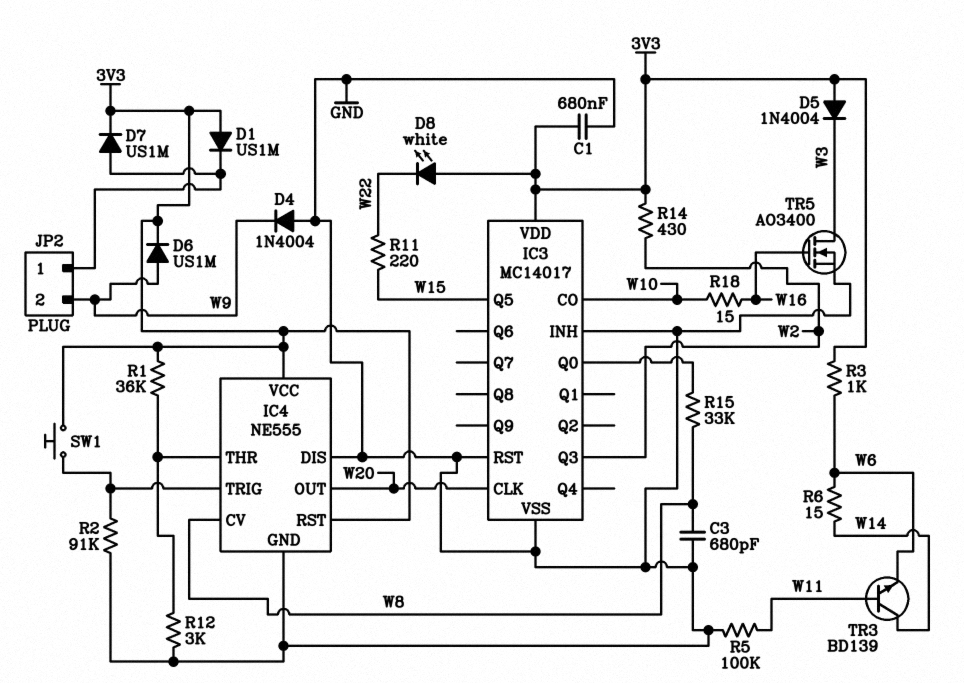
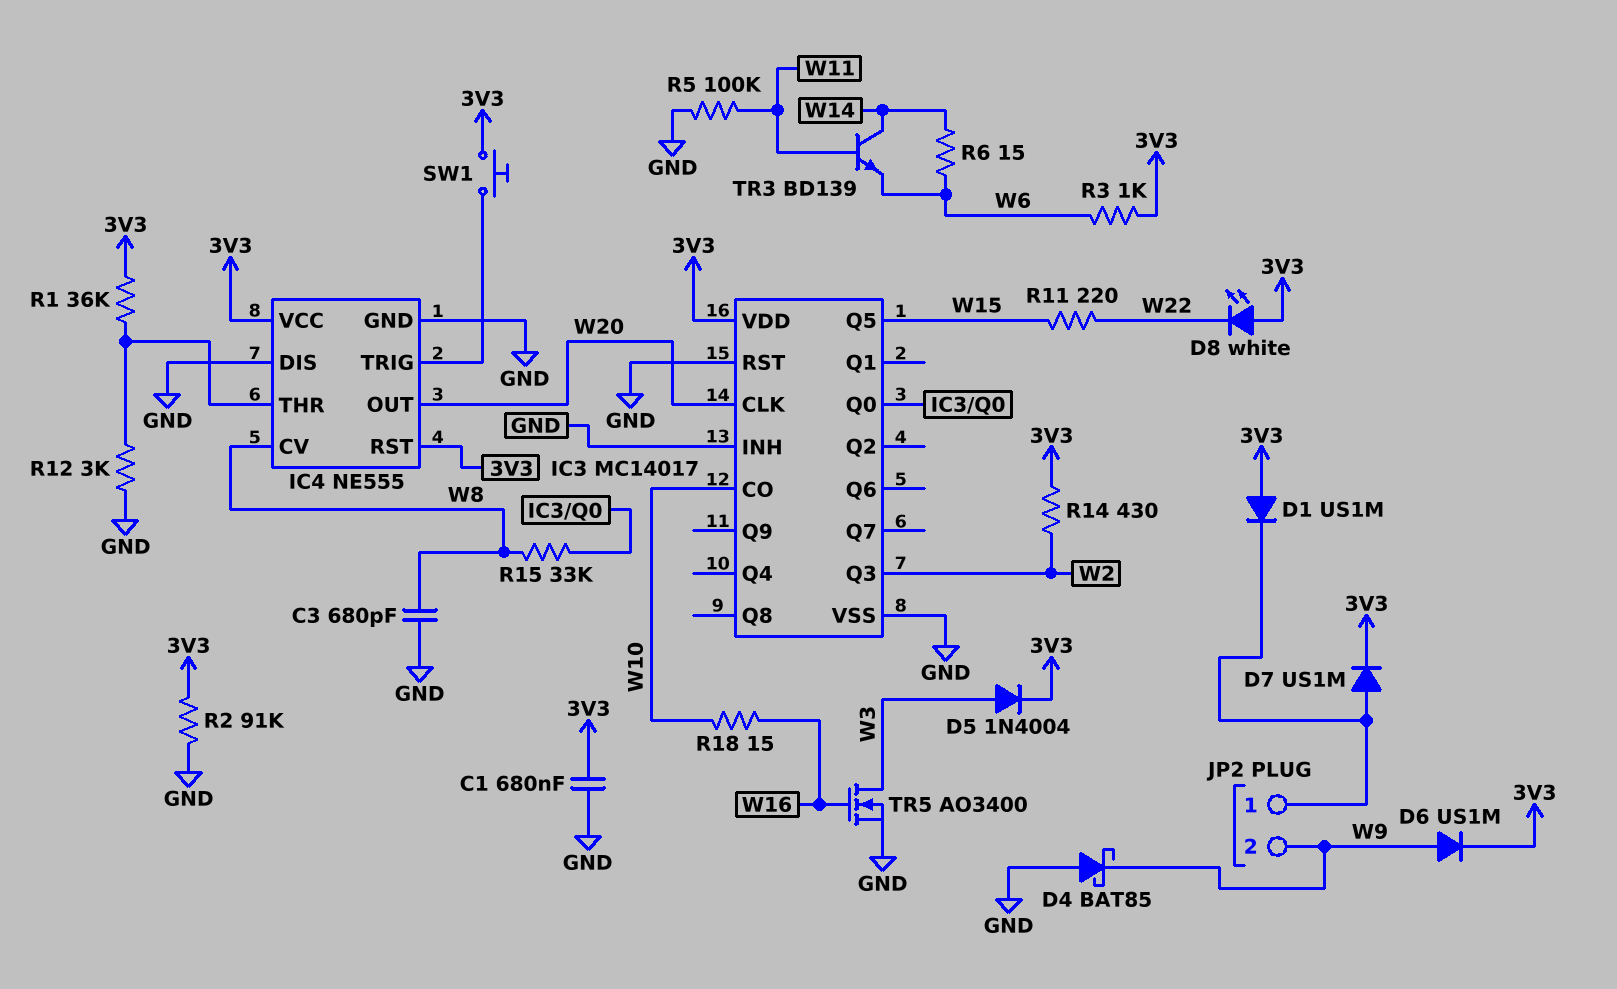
D4: diode 1N4004 (A GND, K W9) -> schottky BAT85 (A GND, K W9)
D5: diode 1N4004 (A 3V3, K W3) -> diode 1N4004 (A W3, K 3V3)
R2: 91k (GND, IC4/TRIG) -> 91k (3V3, GND)

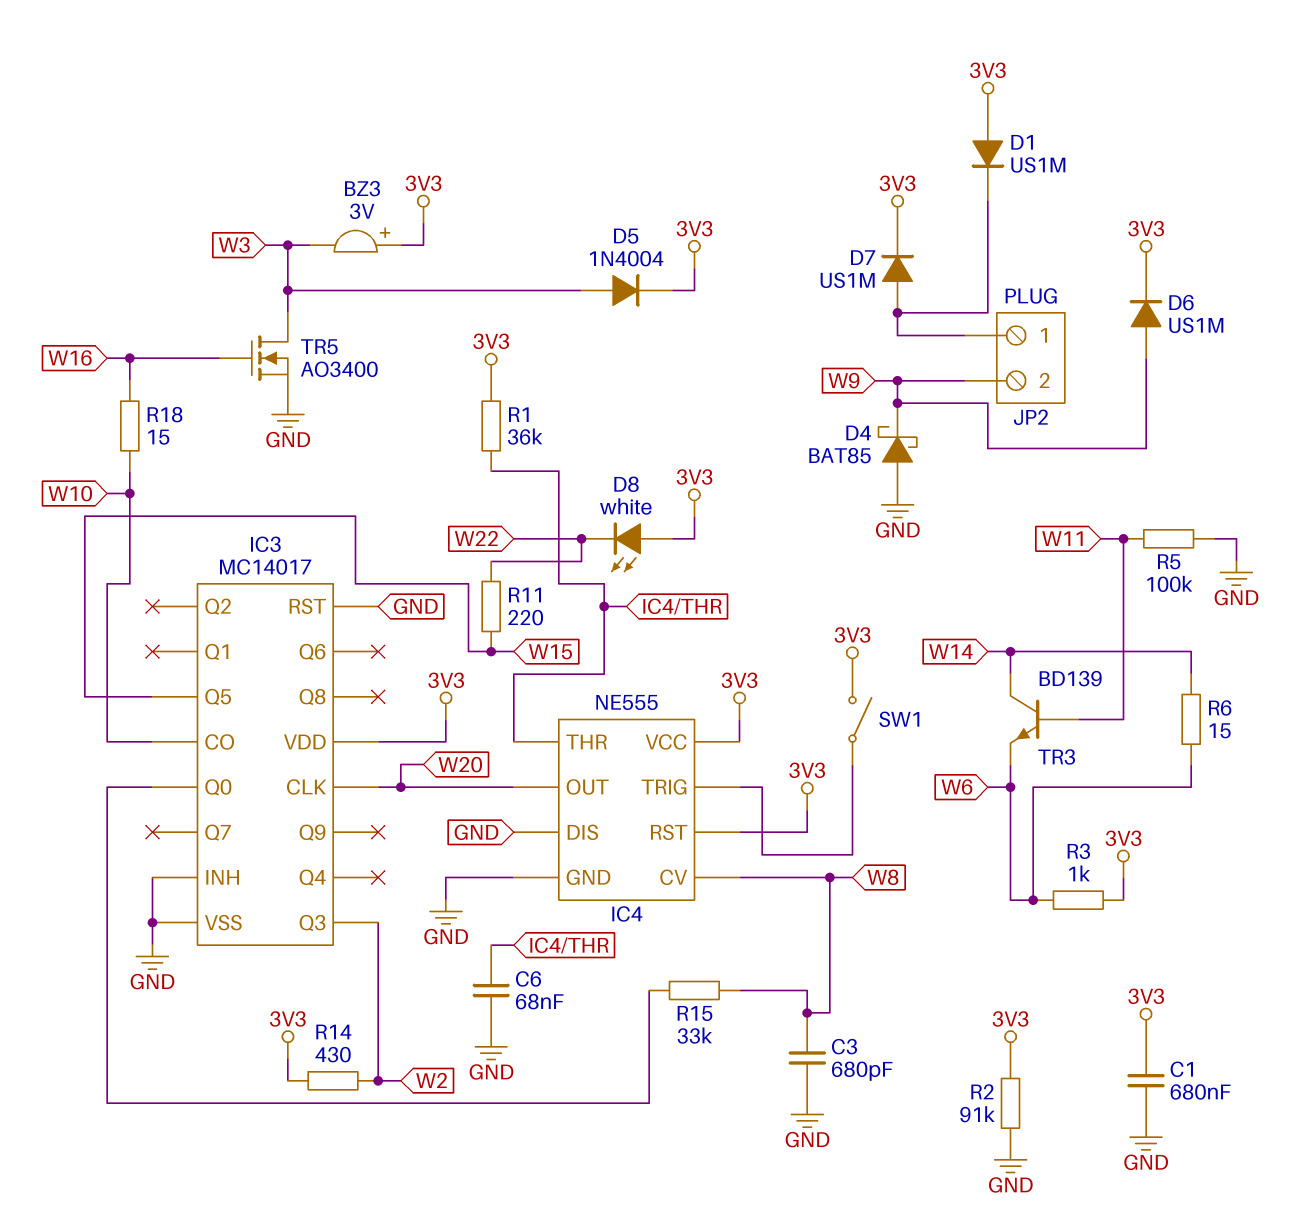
BZ3: none -> buzzer 3V (plus 3V3, minus W3)
C6: none -> 68nF (GND, IC4/THR)
R12: 3k (GND, IC4/THR) -> none
SW1: button (3V3, IC4/TRIG) -> switch (3V3, IC4/TRIG)

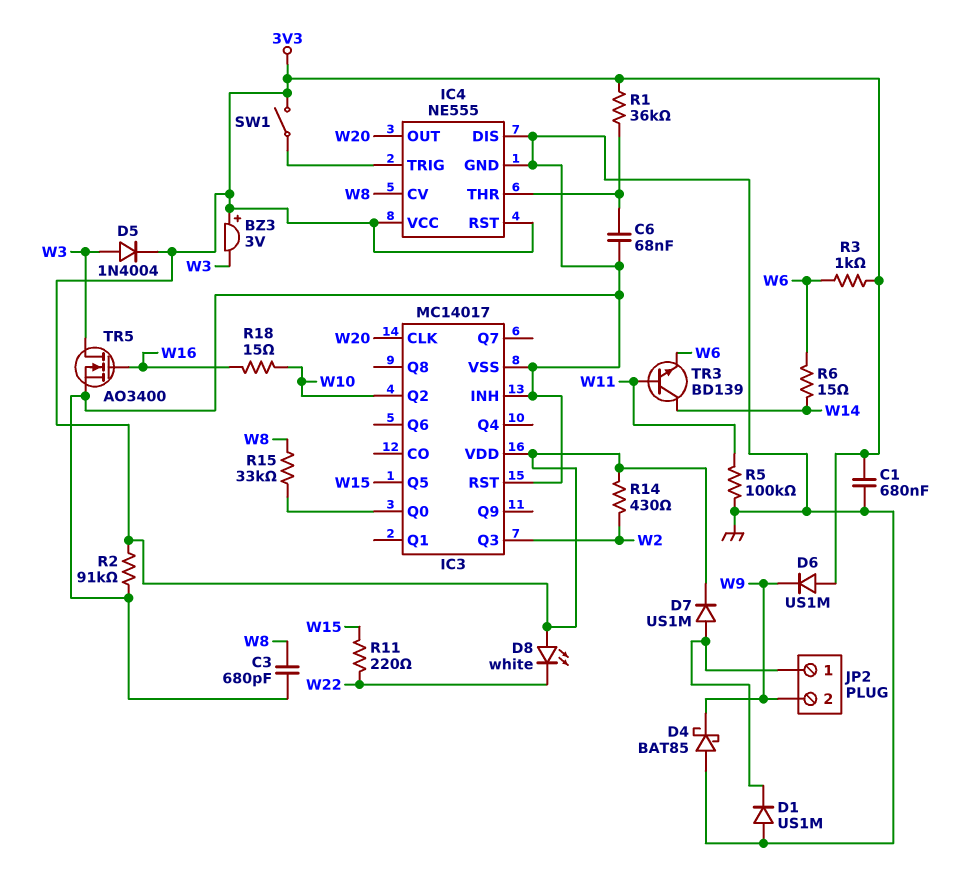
D1: diode US1M (A 3V3, K JP2/1) -> diode US1M (A GND, K JP2/1)
D6: diode US1M (A W9, K 3V3) -> diode US1M (A 3V3, K W9)
IC3 pin CO: W10 -> none
IC3 pin Q2: none -> W10

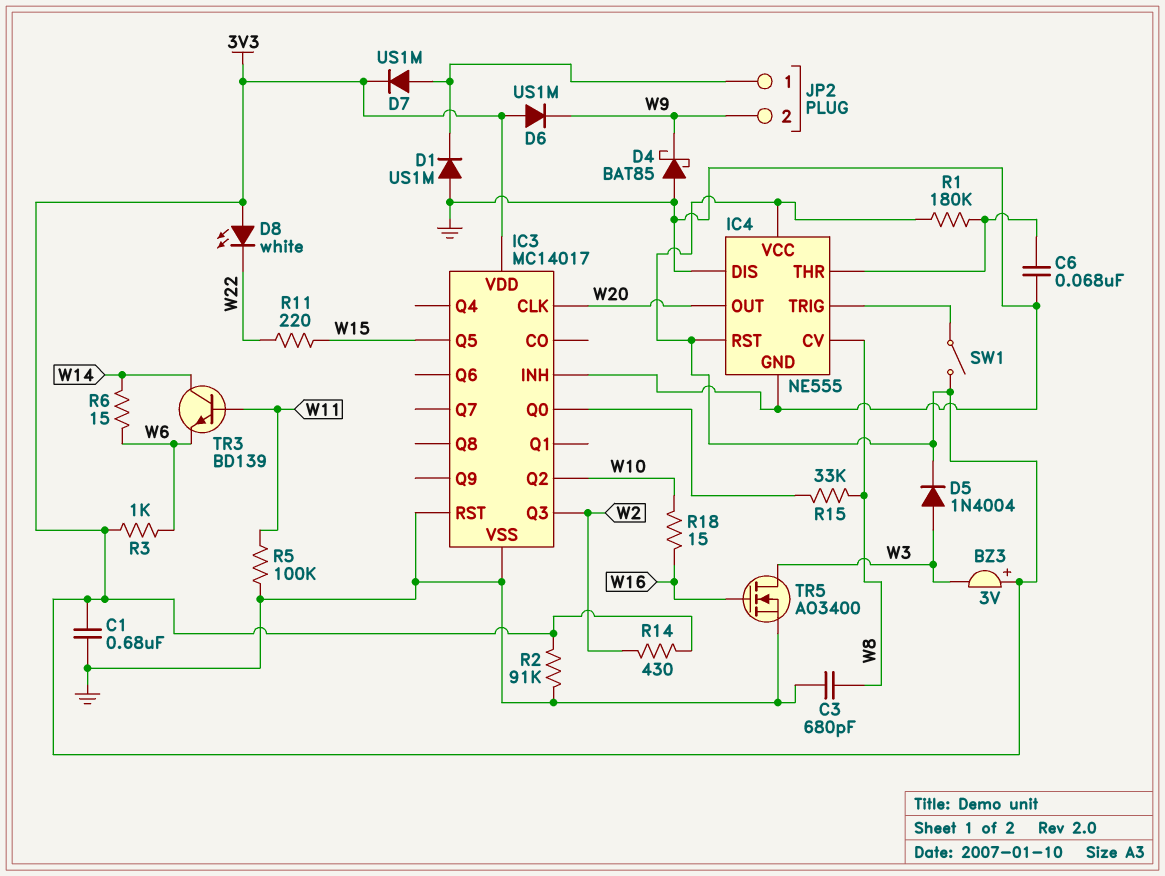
R1: 36k (3V3, IC4/THR) -> 180k (3V3, IC4/THR)

